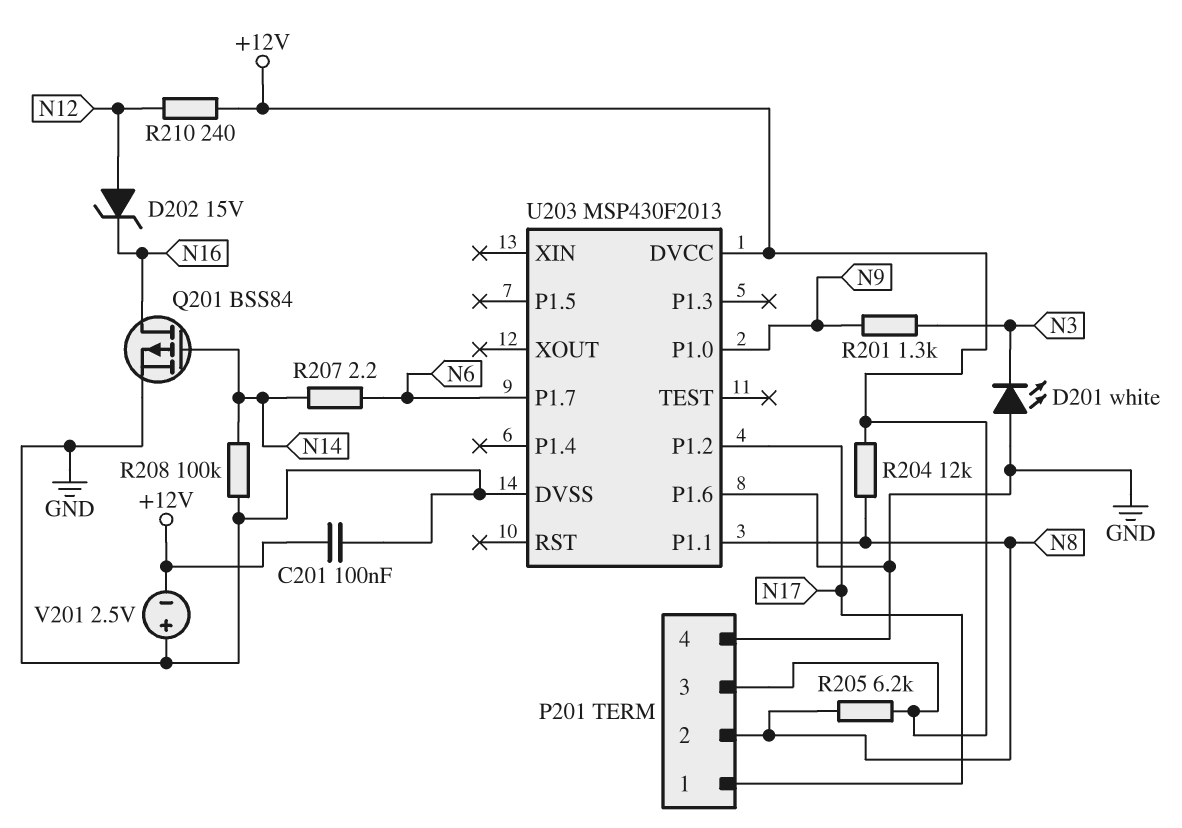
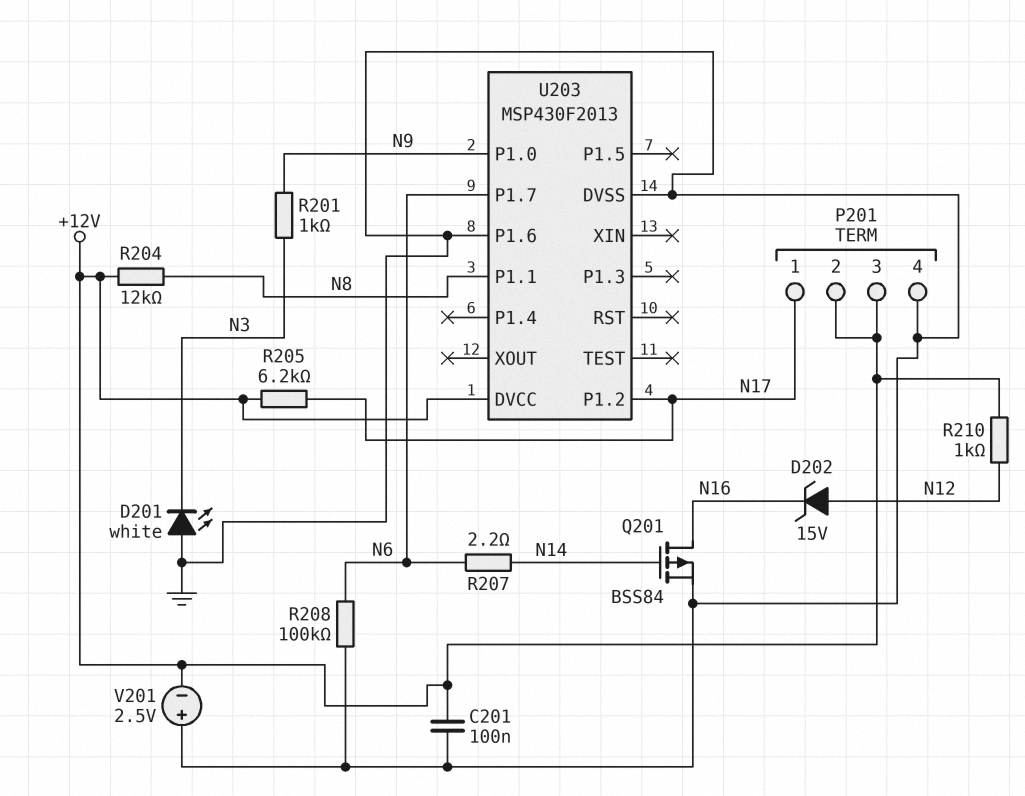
P201 pin 2: N8 -> +12V
R201: 1.3k (N3, N9) -> 1k (N3, N9)
R205: 6.2k (+12V, N8) -> 6.2k (+12V, N17)
R208: 100k (GND, N14) -> 100k (GND, N6)
R210: 240 (+12V, N12) -> 1k (+12V, N12)

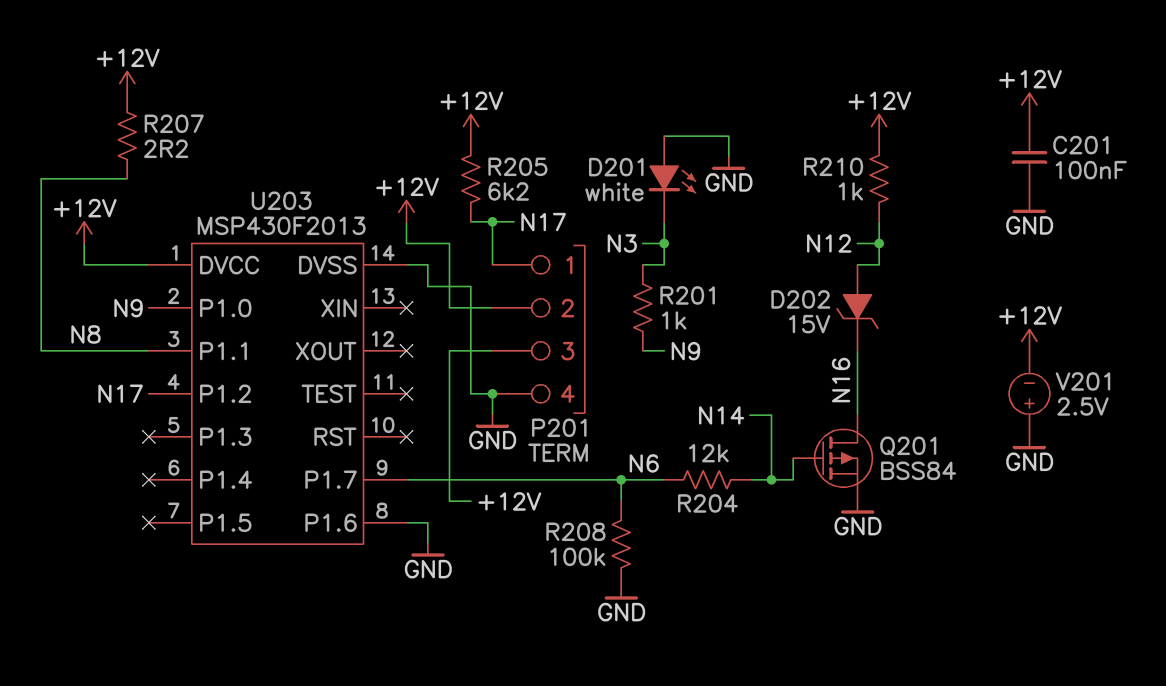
R204: 12k (+12V, N8) -> 12k (N6, N14)
R207: 2.2 (N6, N14) -> 2.2 (+12V, N8)

